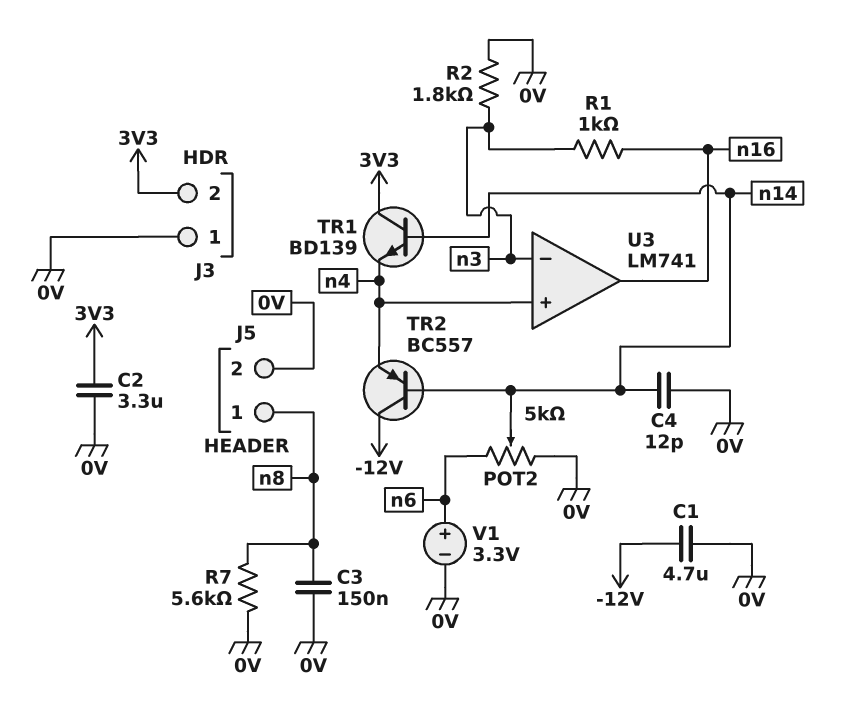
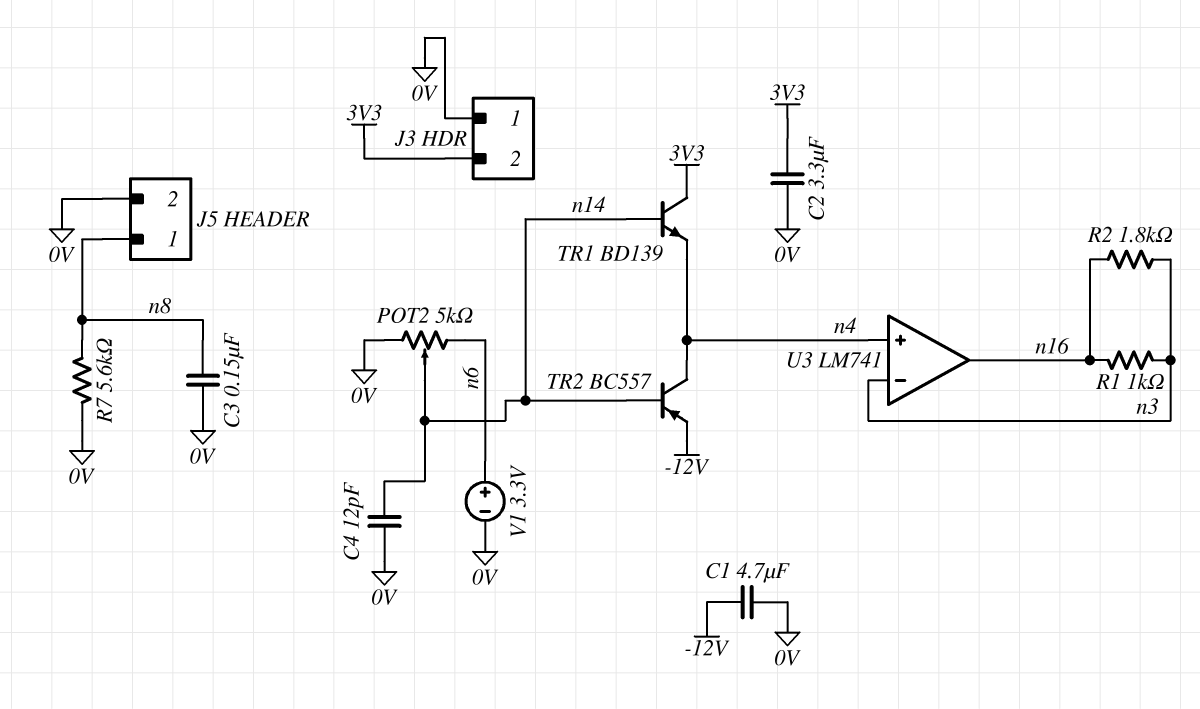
R2: 1.8k (0V, n3) -> 1.8k (n3, n16)
TR2: PNP BC557 (B n14, C -12V, E n4) -> PNP BC557 (B n14, C n4, E -12V)

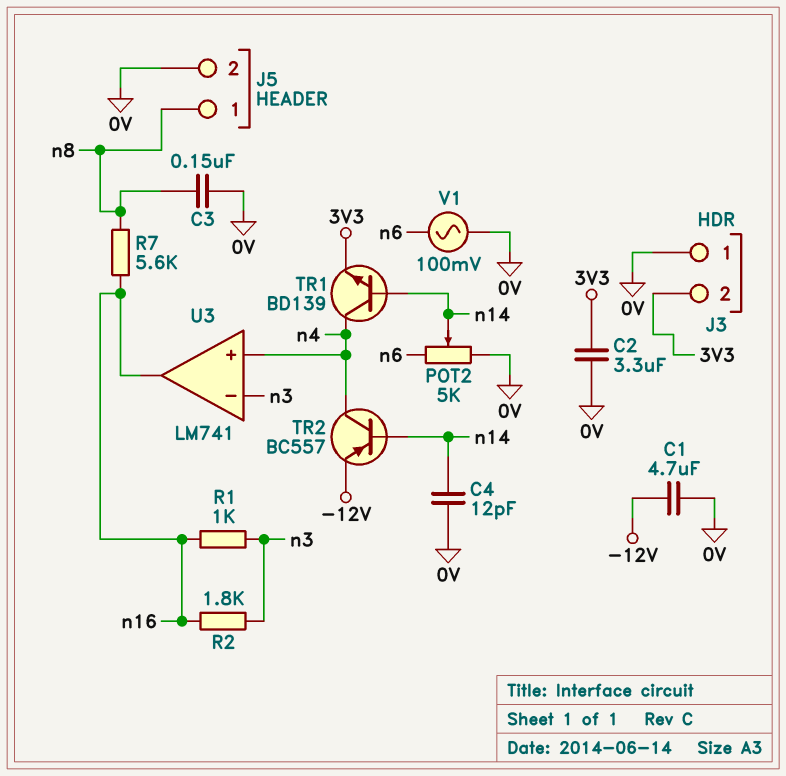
R7: 5.6k (0V, n8) -> 5.6k (n8, n16)
TR1: NPN BD139 (B n14, C 3V3, E n4) -> NPN BD139 (B n14, C n4, E 3V3)
V1: 3.3V (plus n6, minus 0V) -> AC 100mV (0V, n6)

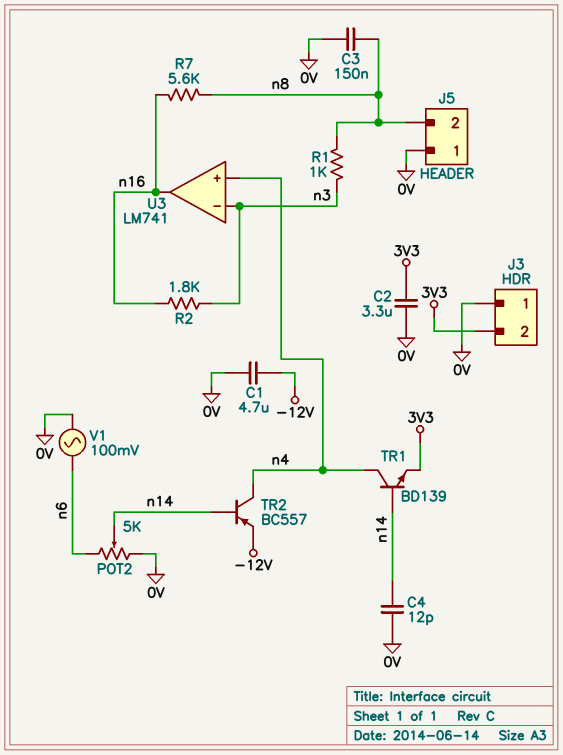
J5 pin 1: n8 -> 0V
J5 pin 2: 0V -> n8
R1: 1k (n3, n16) -> 1k (n3, n8)

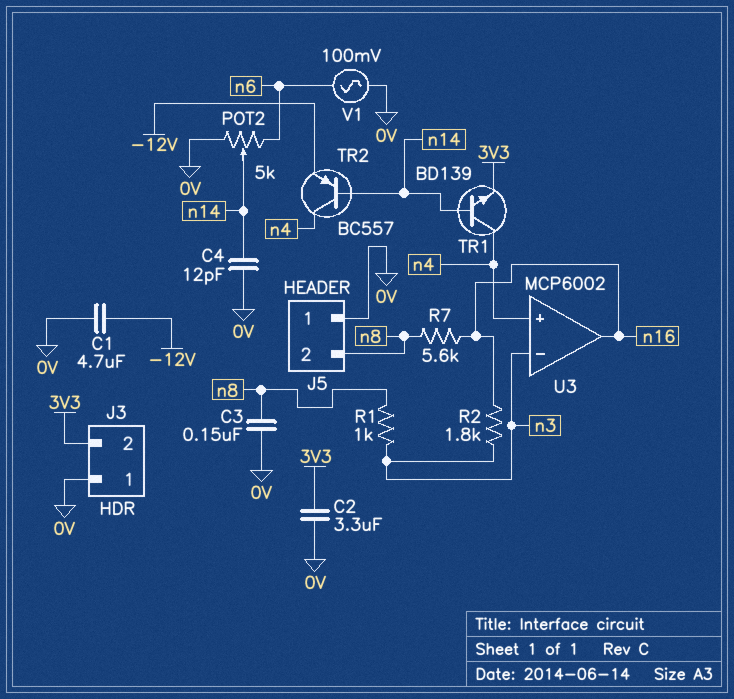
U3: LM741 -> MCP6002

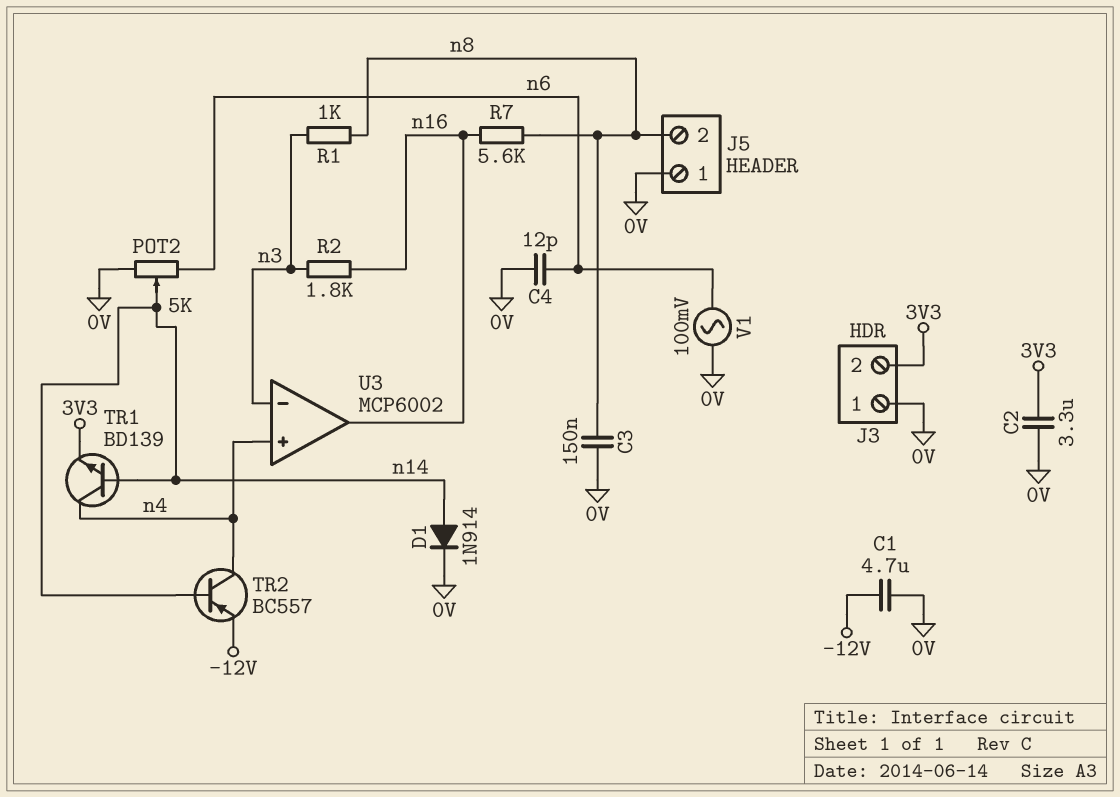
C4: 12pF (0V, n14) -> 12pF (0V, n6)
D1: none -> diode 1N914 (A n14, K 0V)

